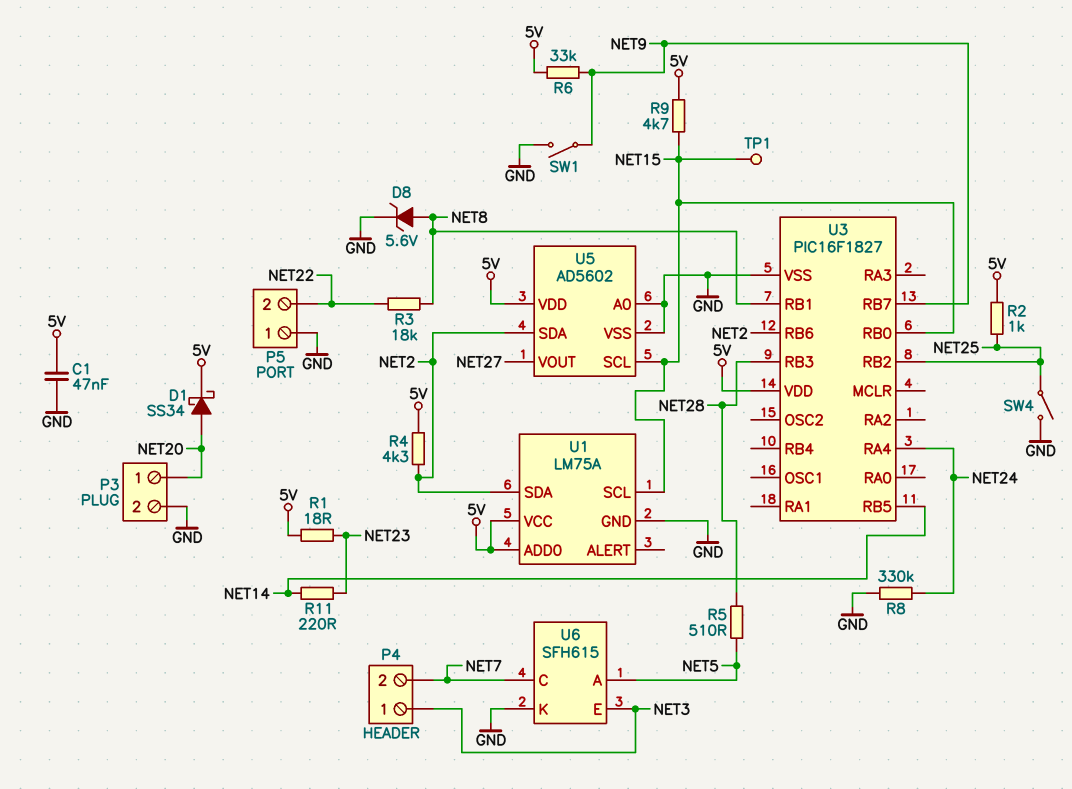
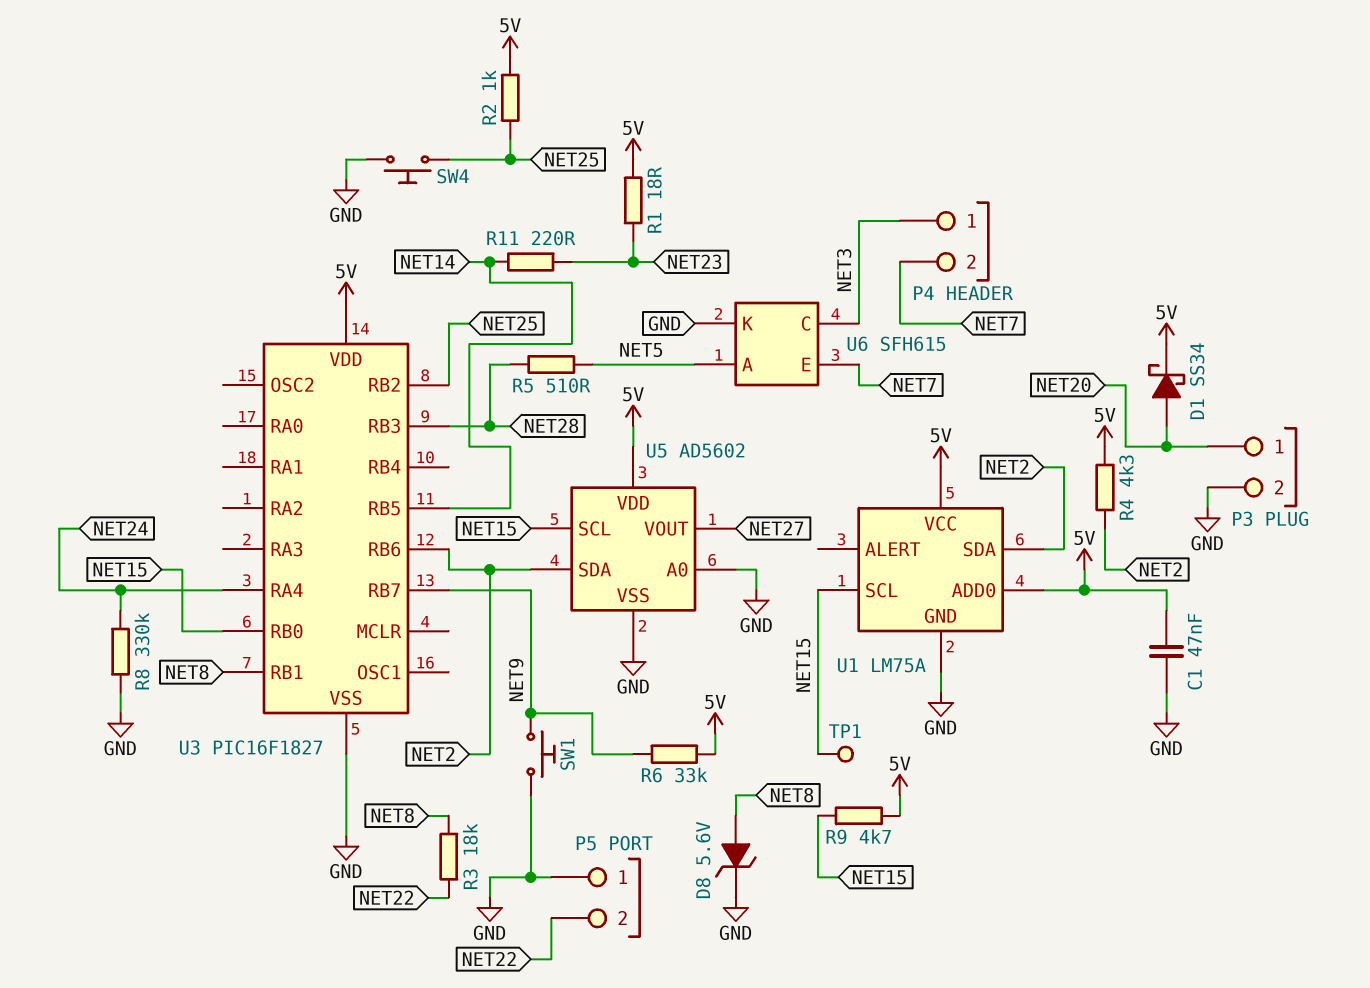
SW1: switch (GND, NET9) -> button (GND, NET9)
SW4: switch (GND, NET25) -> button (GND, NET25)
U6 pin C: NET7 -> NET3
U6 pin E: NET3 -> NET7

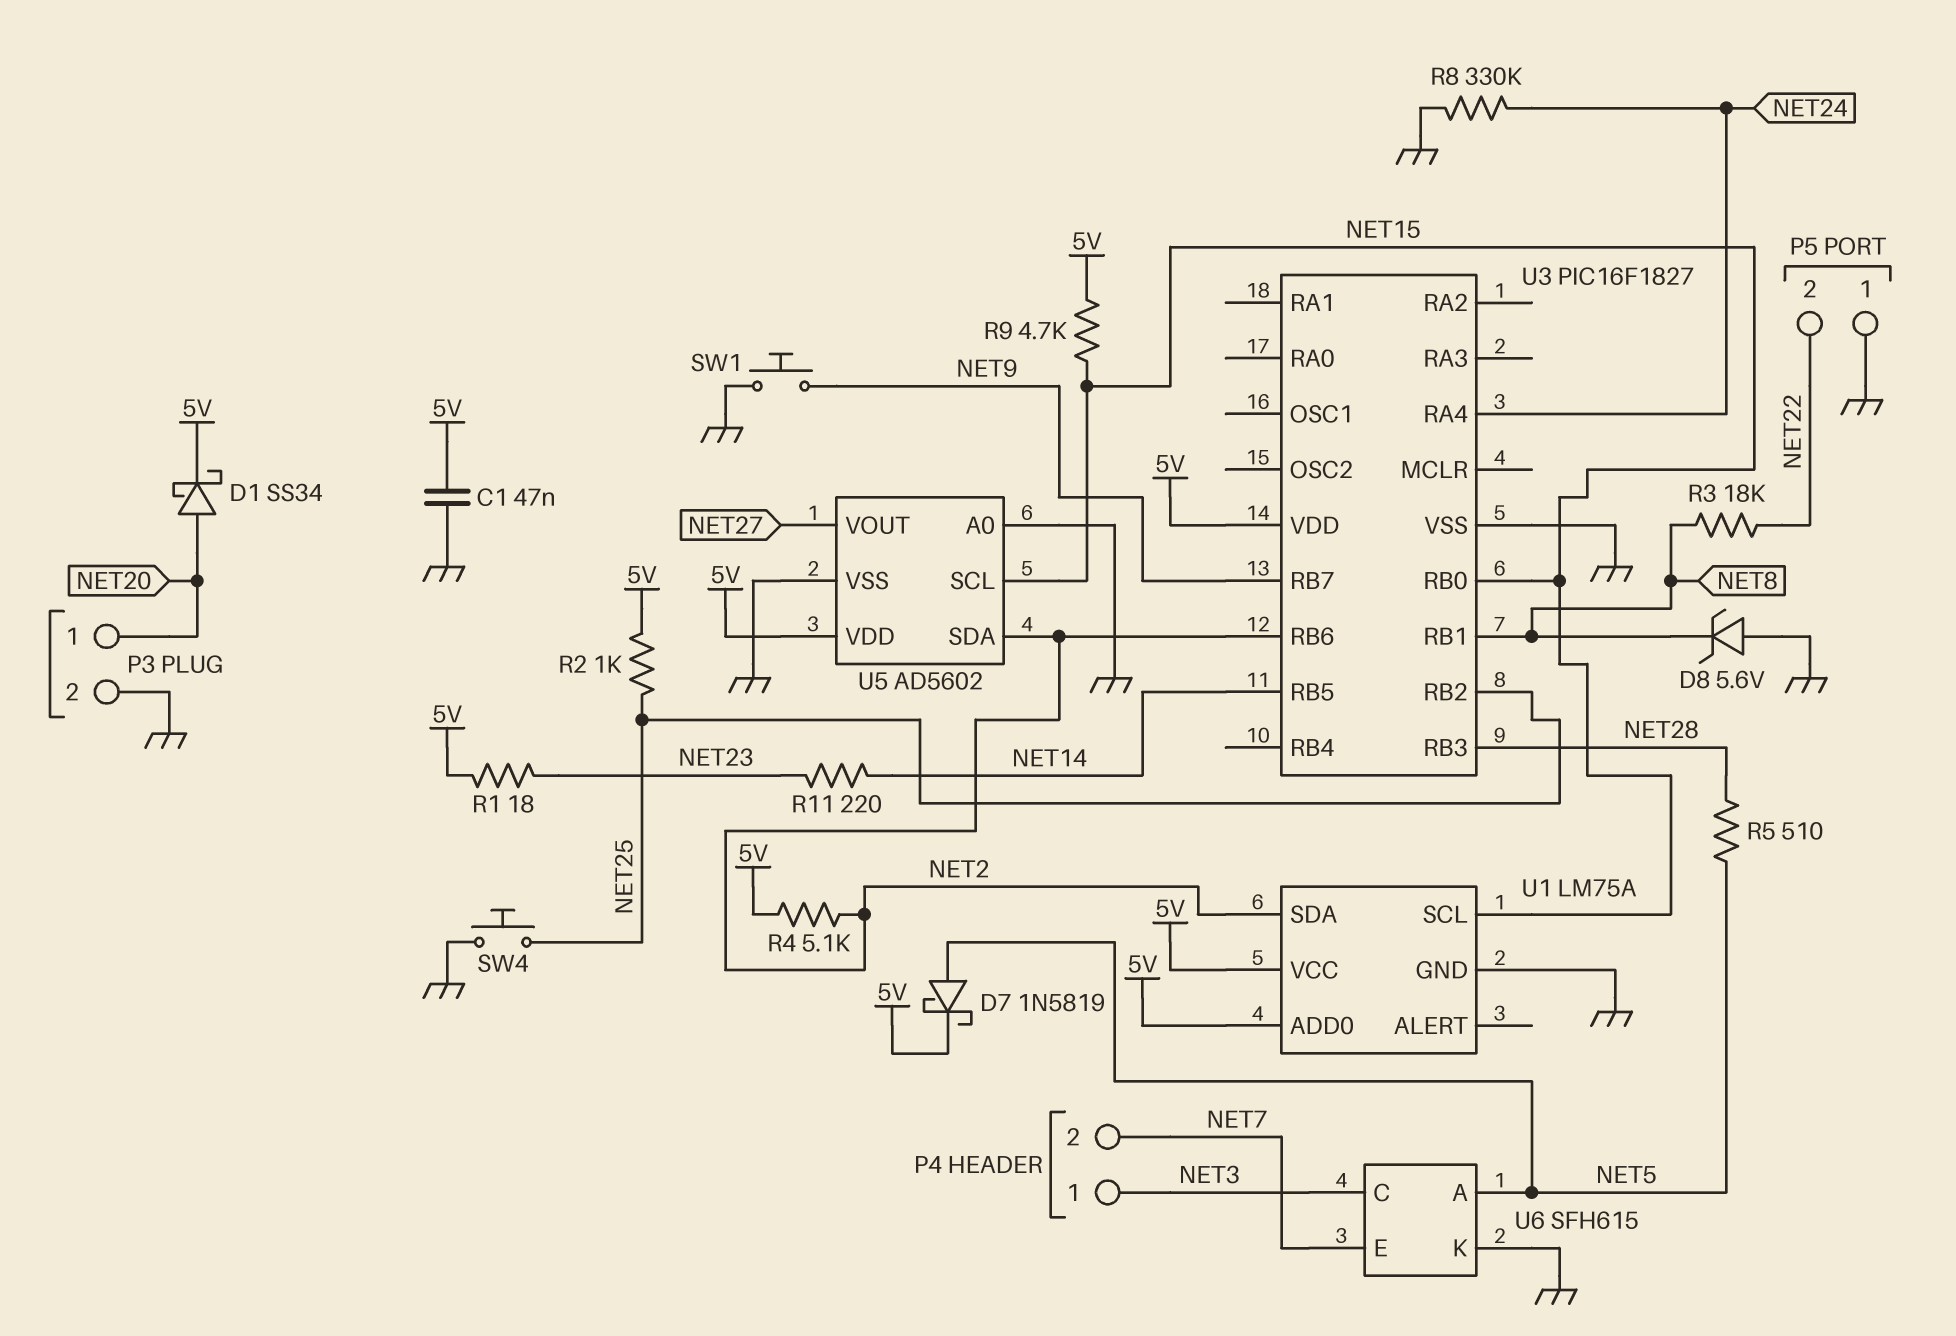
D7: none -> schottky 1N5819 (A NET5, K 5V)
D8: zener 5.6V (A NET8, K GND) -> zener 5.6V (A GND, K NET8)
R4: 4.3k (5V, NET2) -> 5.1k (5V, NET2)
R6: 33k (5V, NET9) -> none
TP1: test point (NET15) -> none

